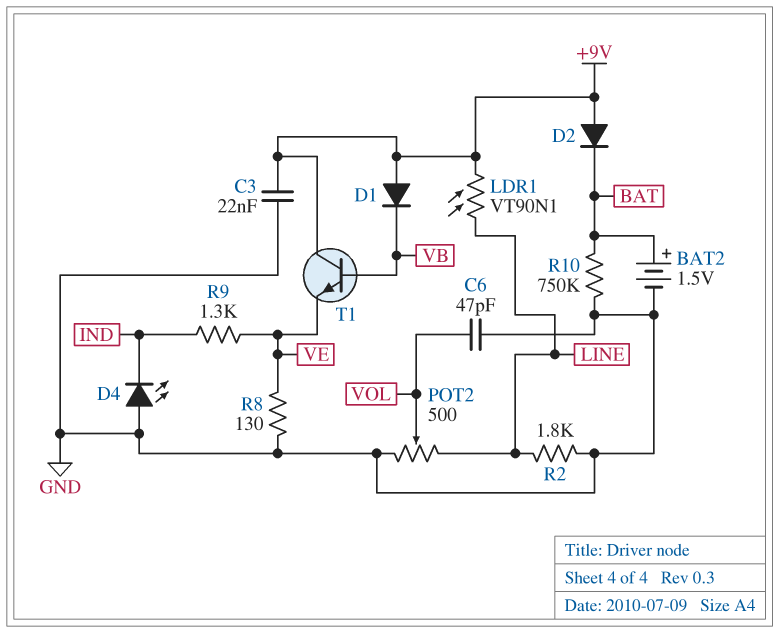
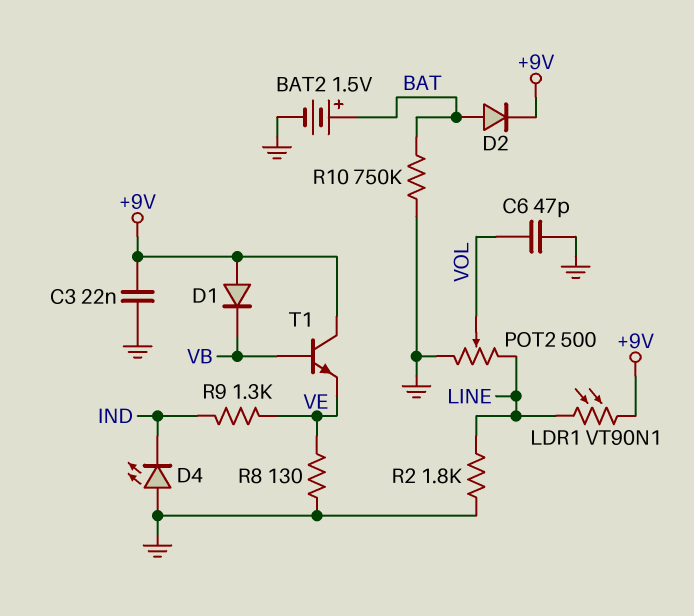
D2: diode (A +9V, K BAT) -> diode (A BAT, K +9V)

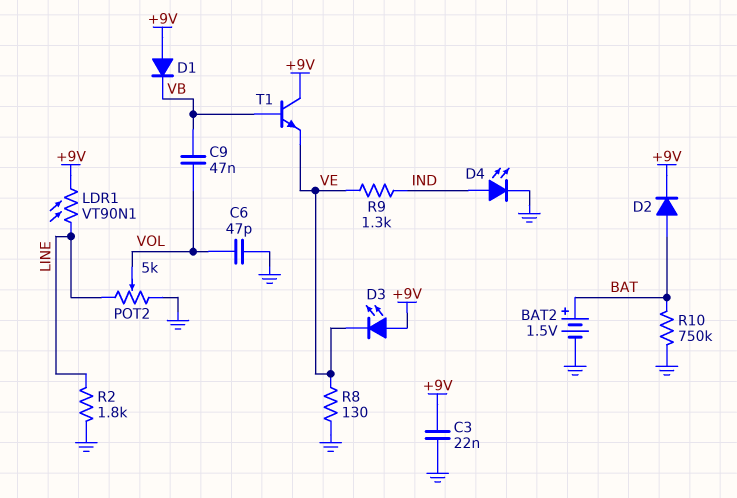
C9: none -> 47nF (VB, VOL)
D3: none -> LED (A +9V, K VE)
D4: LED (A GND, K IND) -> LED (A IND, K GND)
POT2: 500 (GND, LINE, wiper VOL) -> 5k (GND, LINE, wiper VOL)

